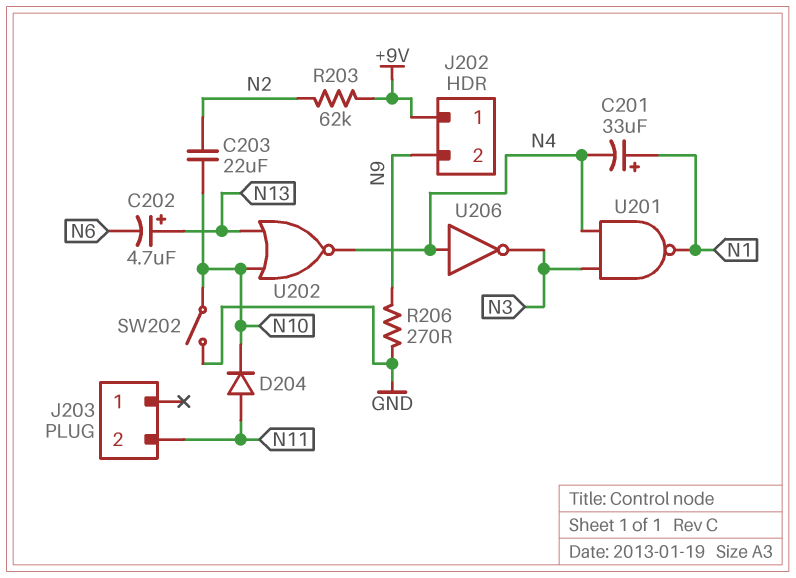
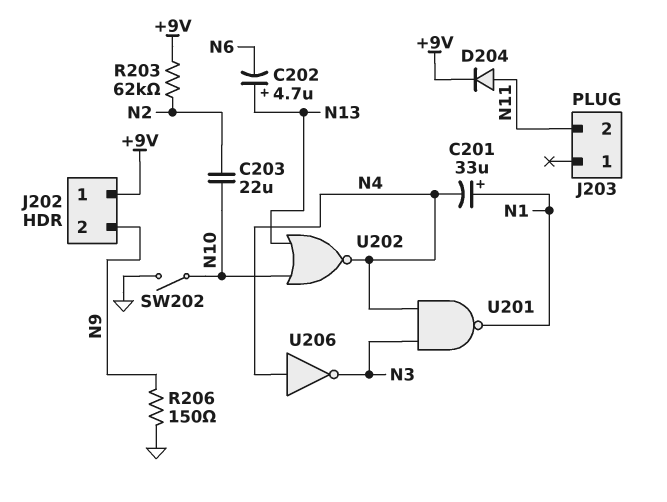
D204: diode (A N11, K N10) -> diode (A N11, K +9V)
R206: 270 (GND, N9) -> 150 (GND, N9)

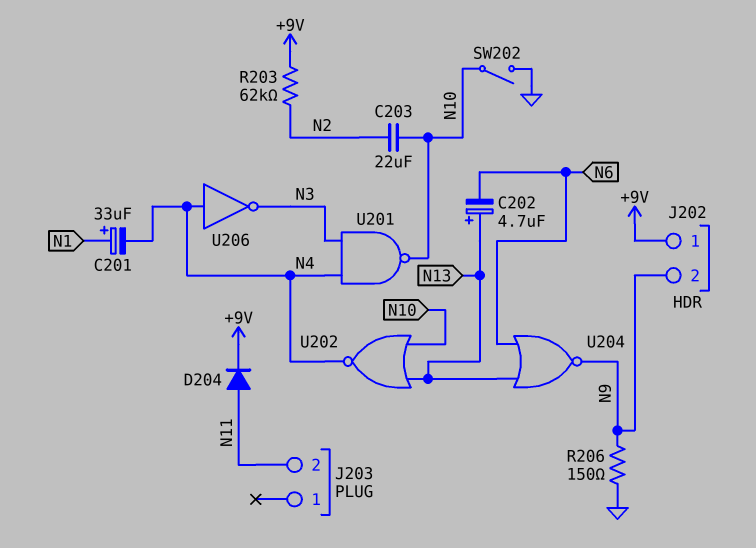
U201: NAND (in N3, in N4, out N1) -> NAND (in N3, in N4, out N10)
U204: none -> NOR (in N6, in N13, out N9)

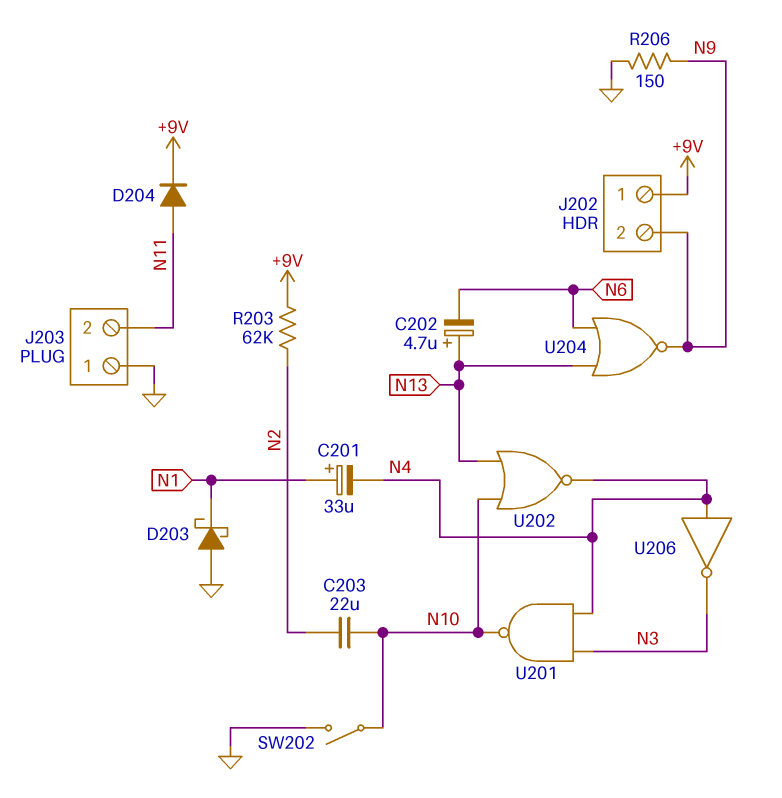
D203: none -> schottky (A GND, K N1)
J203 pin 1: none -> GND

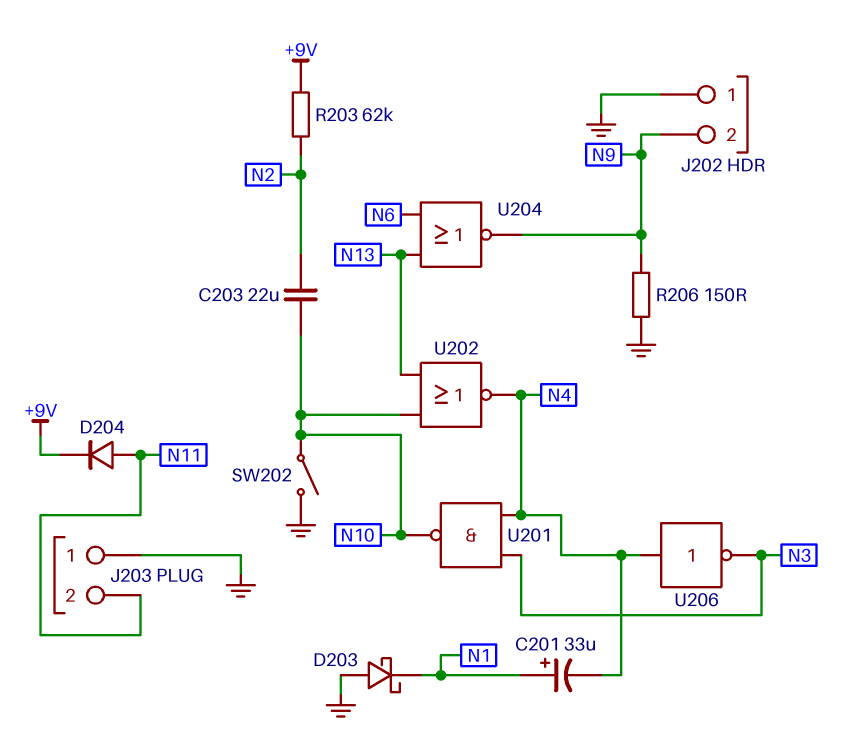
C202: 4.7uF (plus N13, minus N6) -> none
J202 pin 1: +9V -> GND

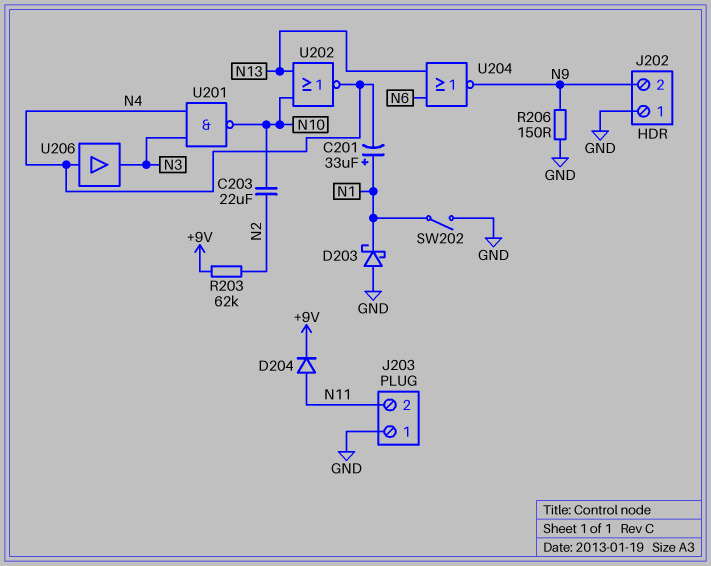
SW202: switch (GND, N10) -> switch (GND, N1)
U206: NOT (in N4, out N3) -> buffer (in N4, out N3)

